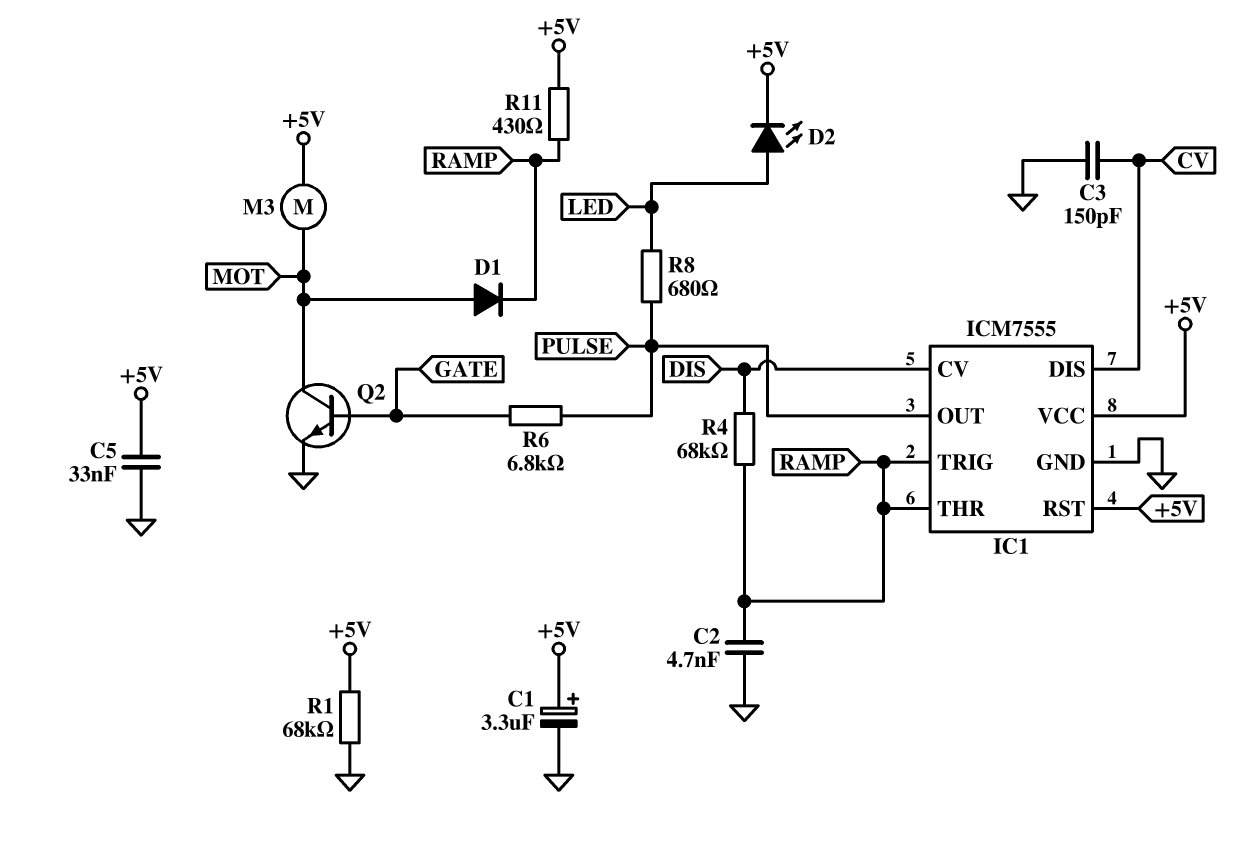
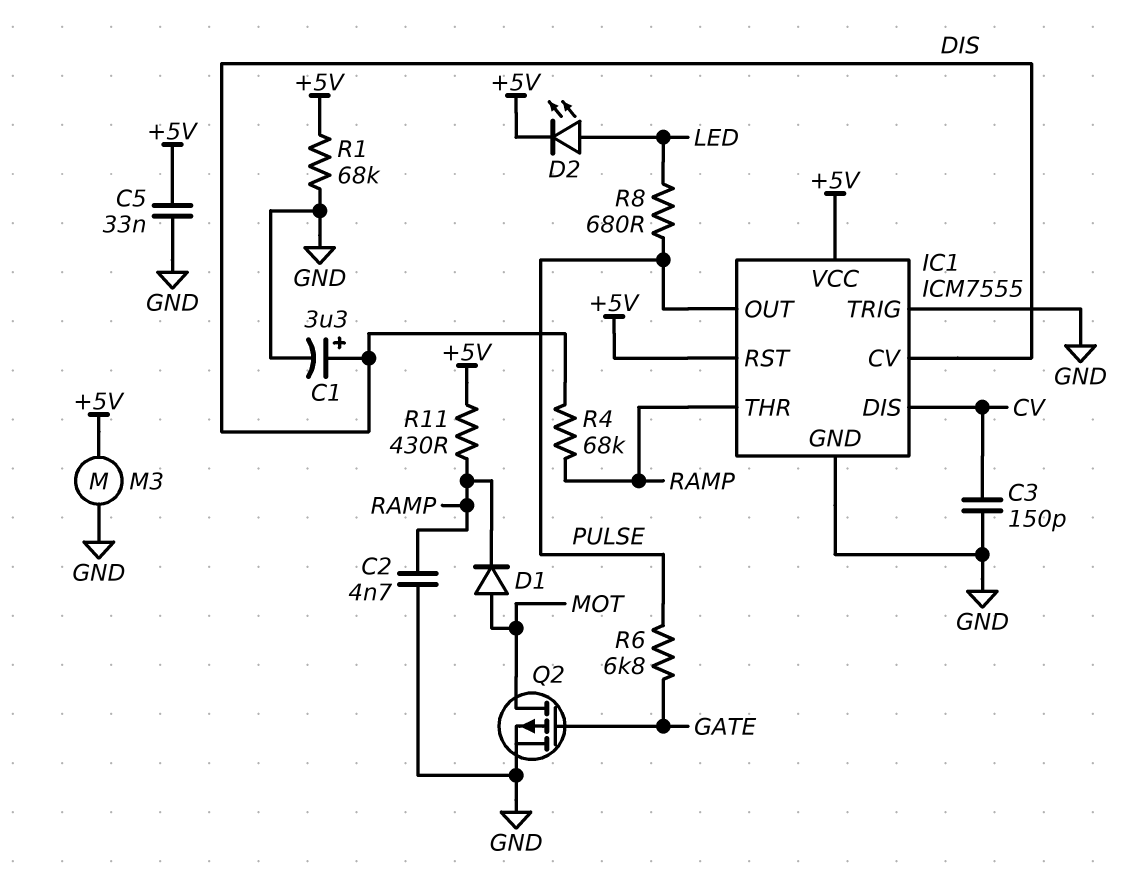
C1: 3.3uF (plus +5V, minus GND) -> 3.3uF (plus DIS, minus GND)
IC1 pin TRIG: RAMP -> GND
M3: motor (+5V, MOT) -> motor (+5V, GND)
Q2: NPN (B GATE, C MOT, E GND) -> PMOS (G GATE, D MOT, S GND)

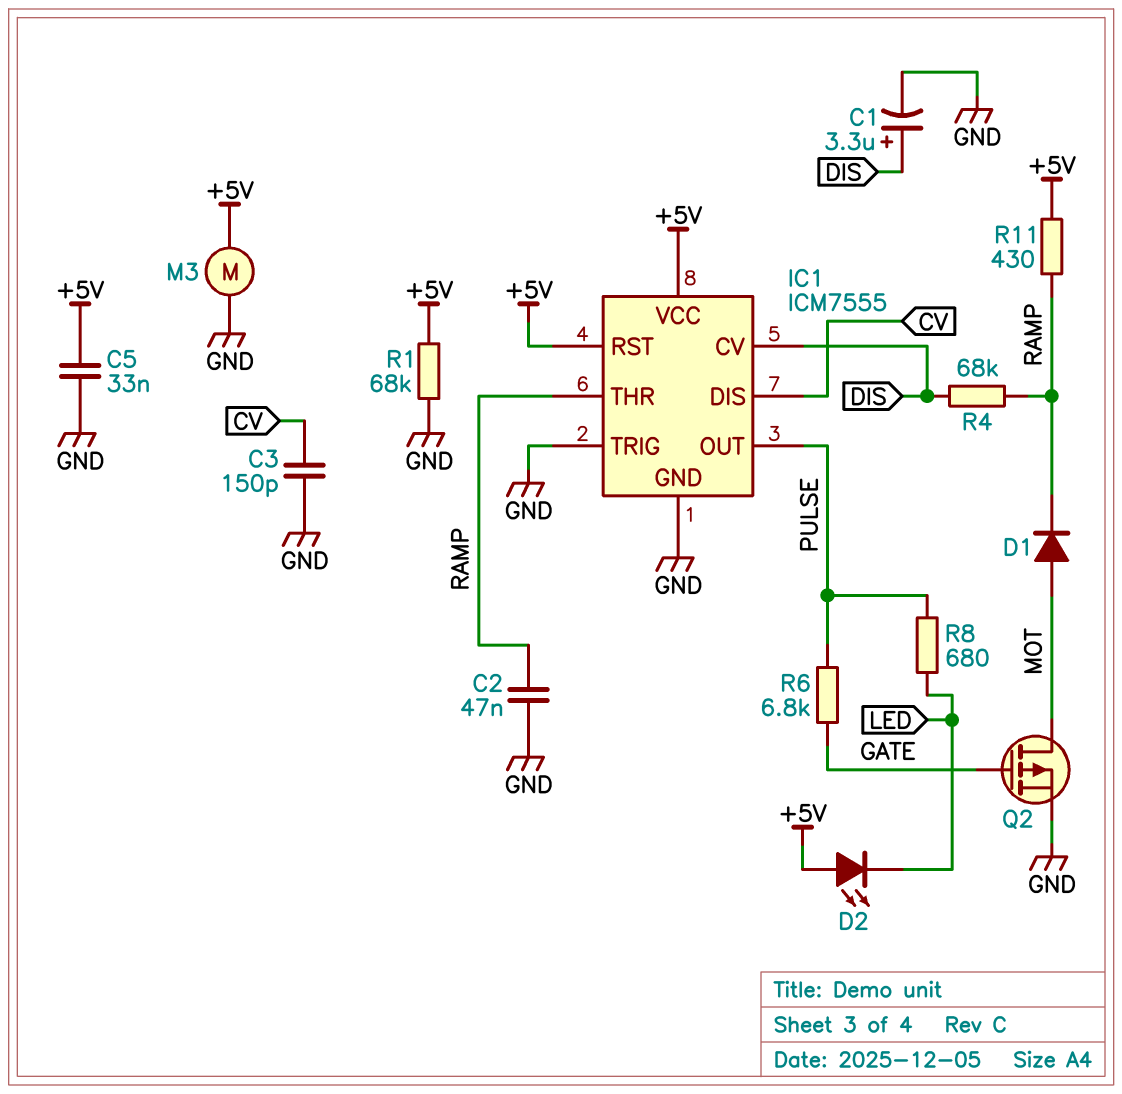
C2: 4.7nF (GND, RAMP) -> 47nF (GND, RAMP)
D2: LED (A LED, K +5V) -> LED (A +5V, K LED)

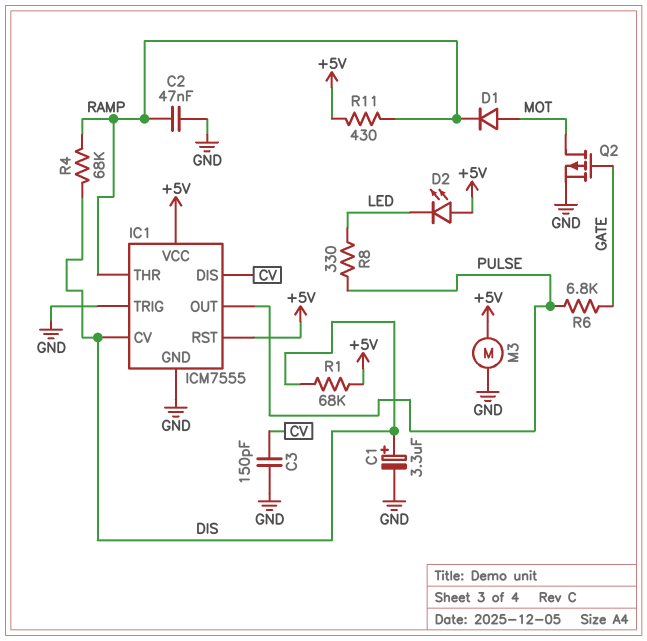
C5: 33nF (+5V, GND) -> none
R1: 68k (+5V, GND) -> 68k (+5V, DIS)
R8: 680 (LED, PULSE) -> 330 (LED, PULSE)

